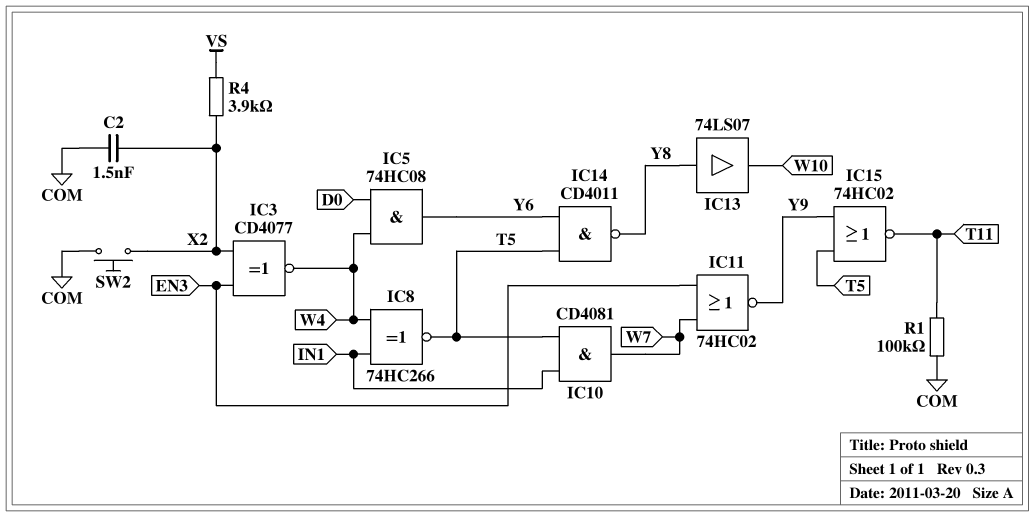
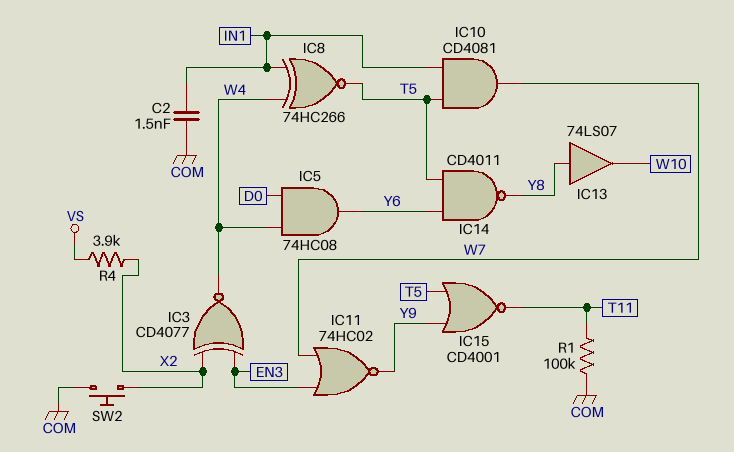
C2: 1.5nF (COM, X2) -> 1.5nF (COM, IN1)
IC15: NOR 74HC02 (in T5, in Y9, out T11) -> NOR CD4001 (in T5, in Y9, out T11)

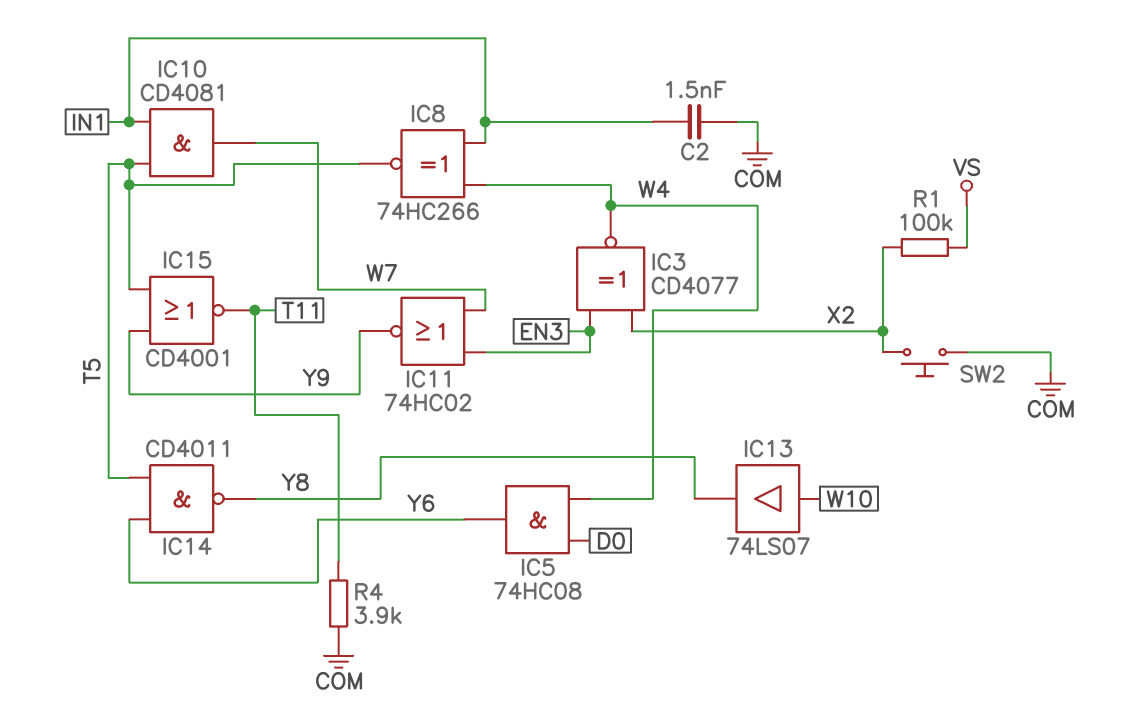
IC13: buffer 74LS07 (in Y8, out W10) -> buffer 74LS07 (in W10, out Y8)
R1: 100k (COM, T11) -> 100k (VS, X2)
R4: 3.9k (VS, X2) -> 3.9k (COM, T11)

